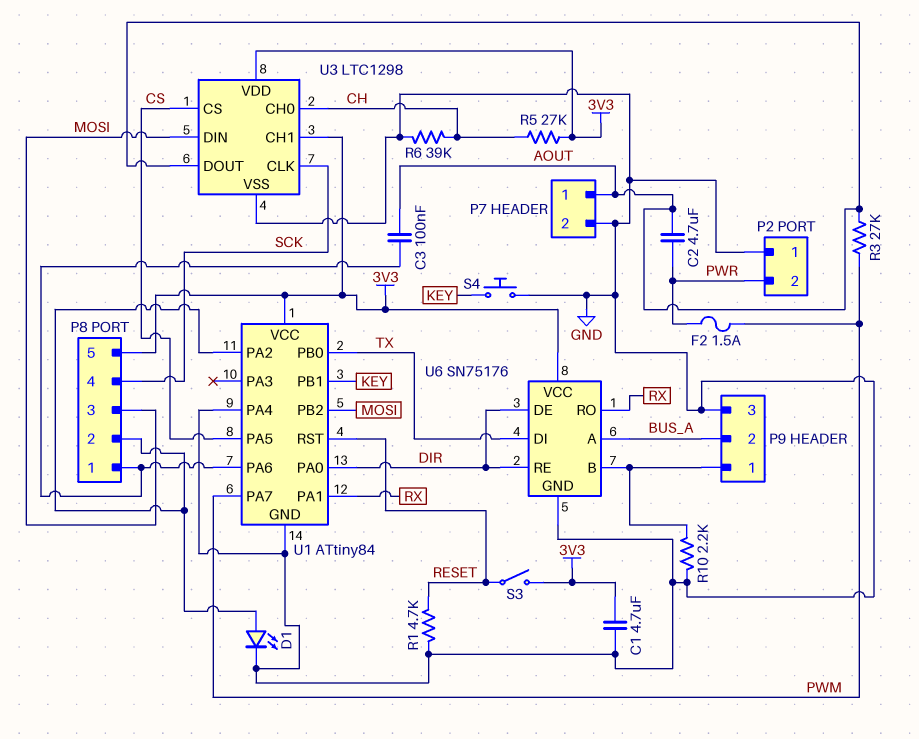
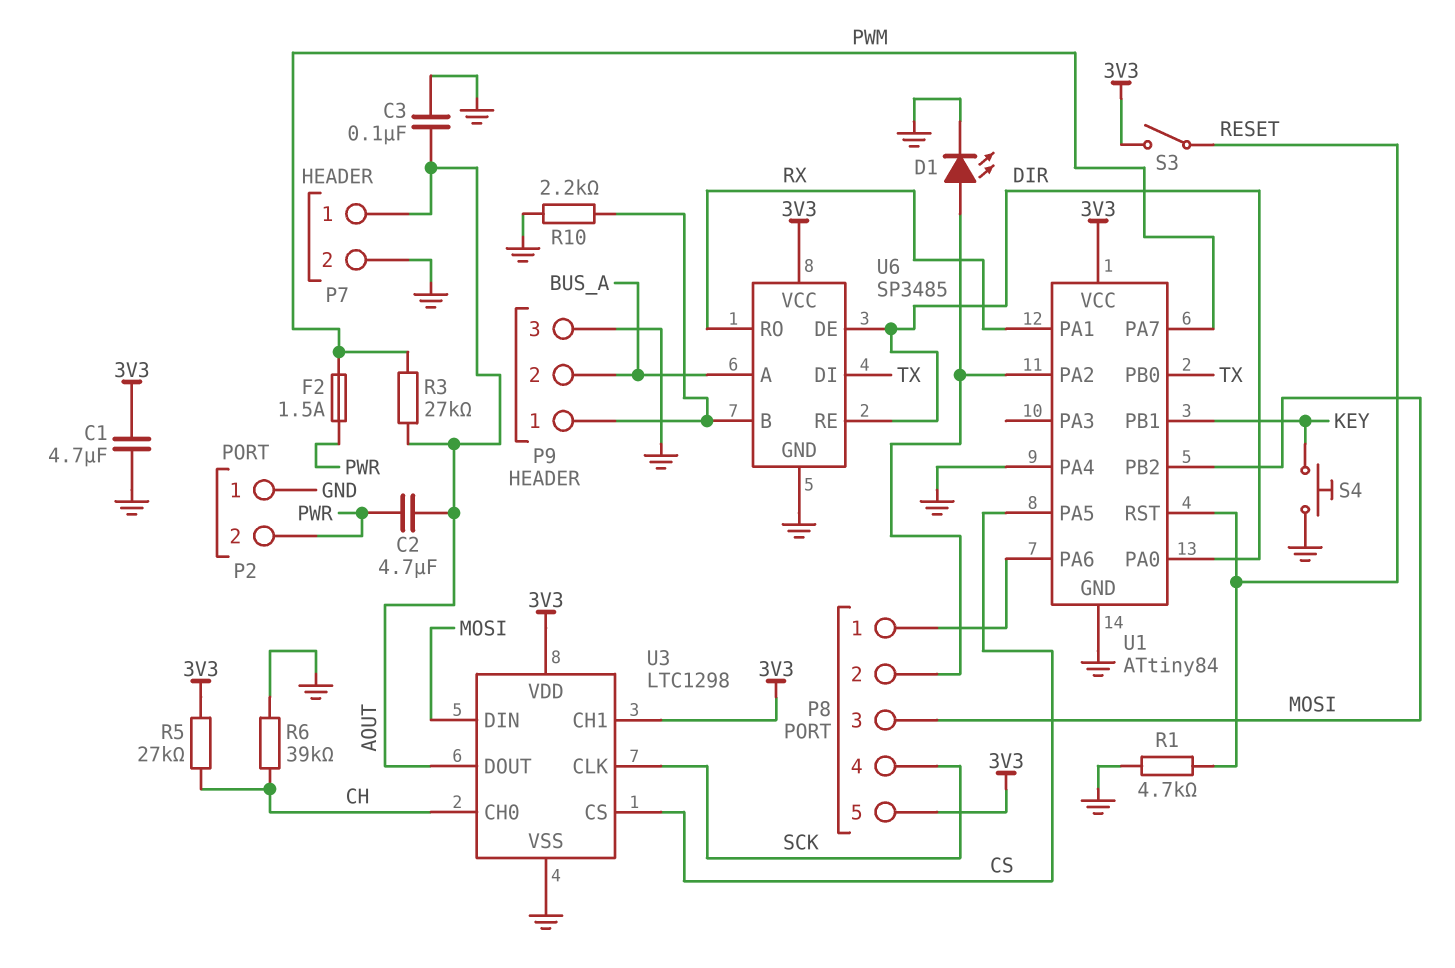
C3: 100nF (AOUT, P8/1) -> 100nF (AOUT, GND)
U6: SN75176 -> SP3485

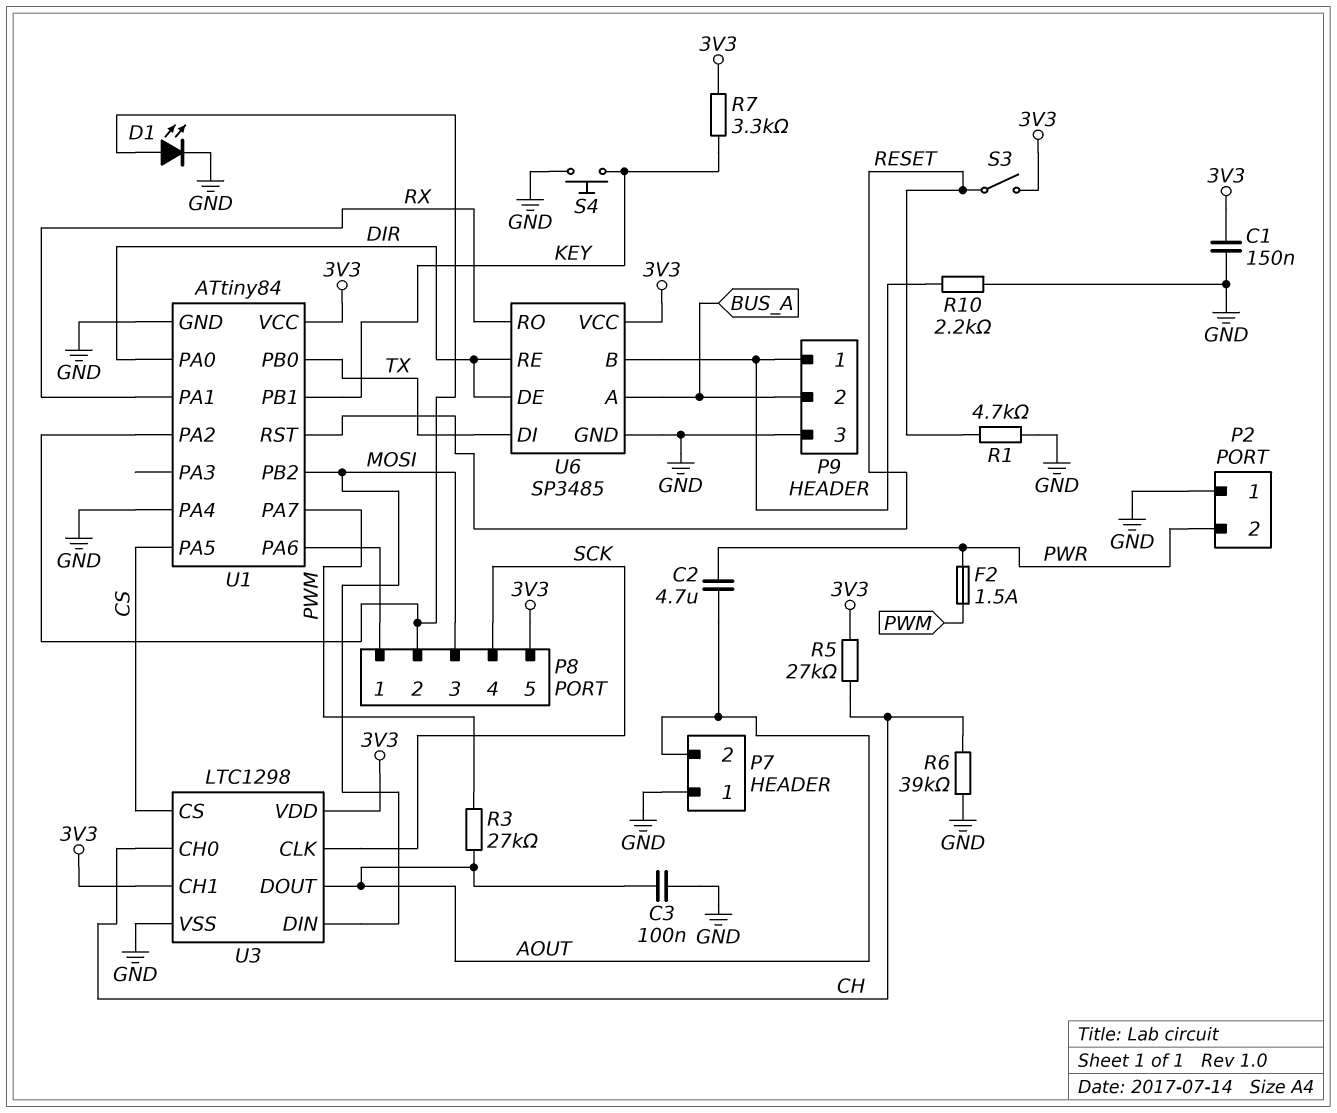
C1: 4.7uF (3V3, GND) -> 150nF (3V3, GND)
P7 pin 1: AOUT -> GND
P7 pin 2: GND -> AOUT
R7: none -> 3.3k (3V3, KEY)

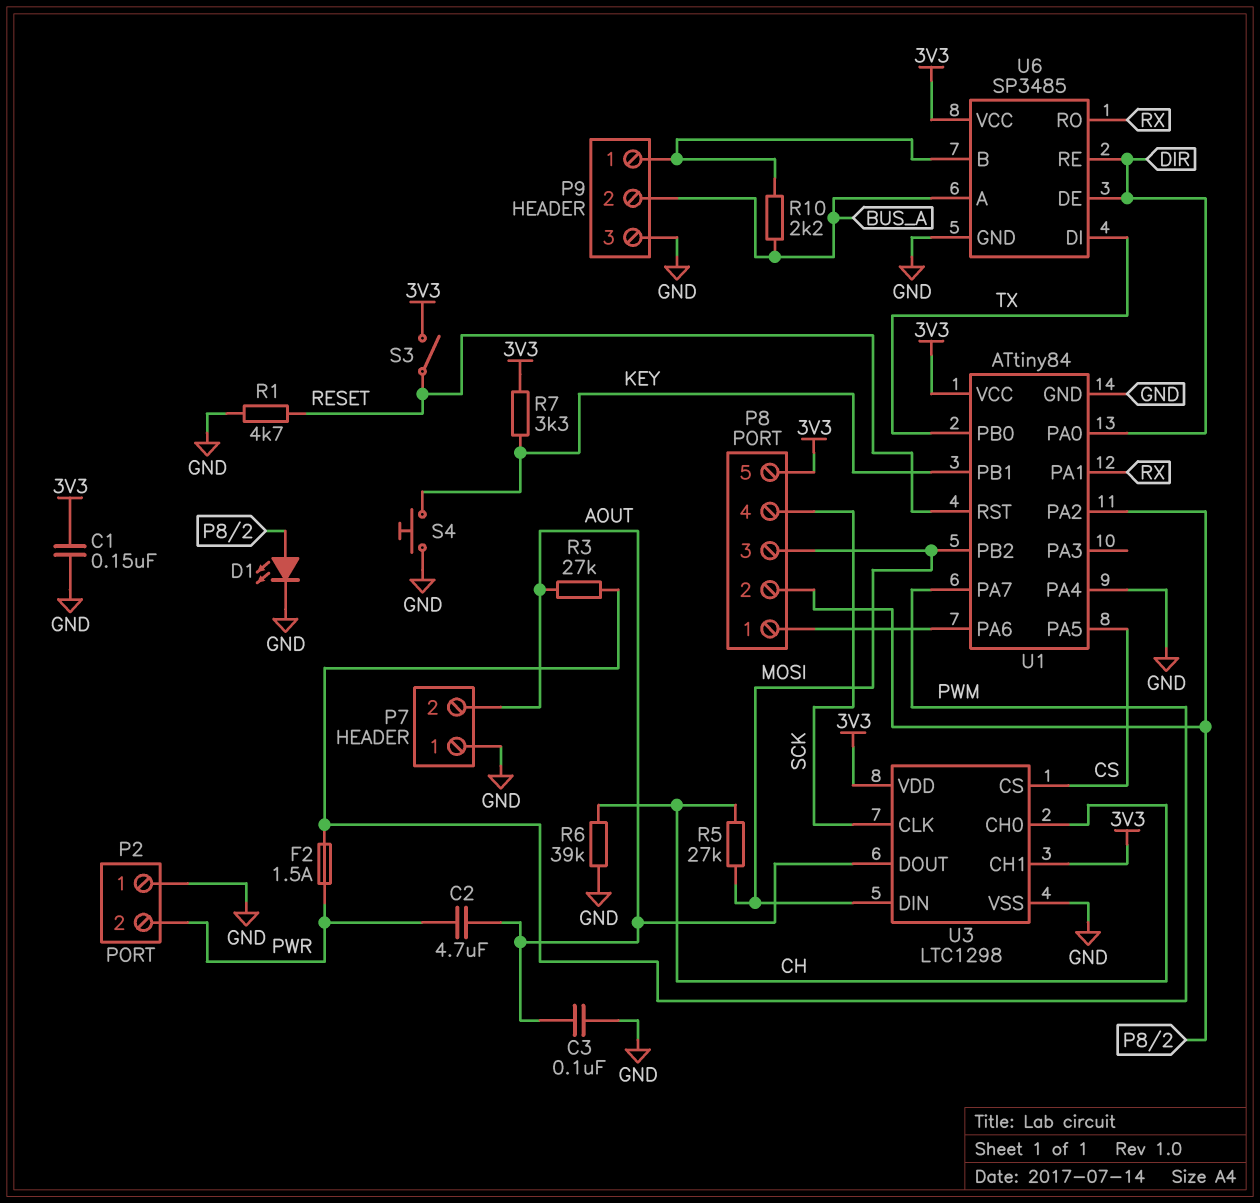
R5: 27k (3V3, CH) -> 27k (CH, MOSI)
R10: 2.2k (GND, P9/1) -> 2.2k (BUS_A, P9/1)

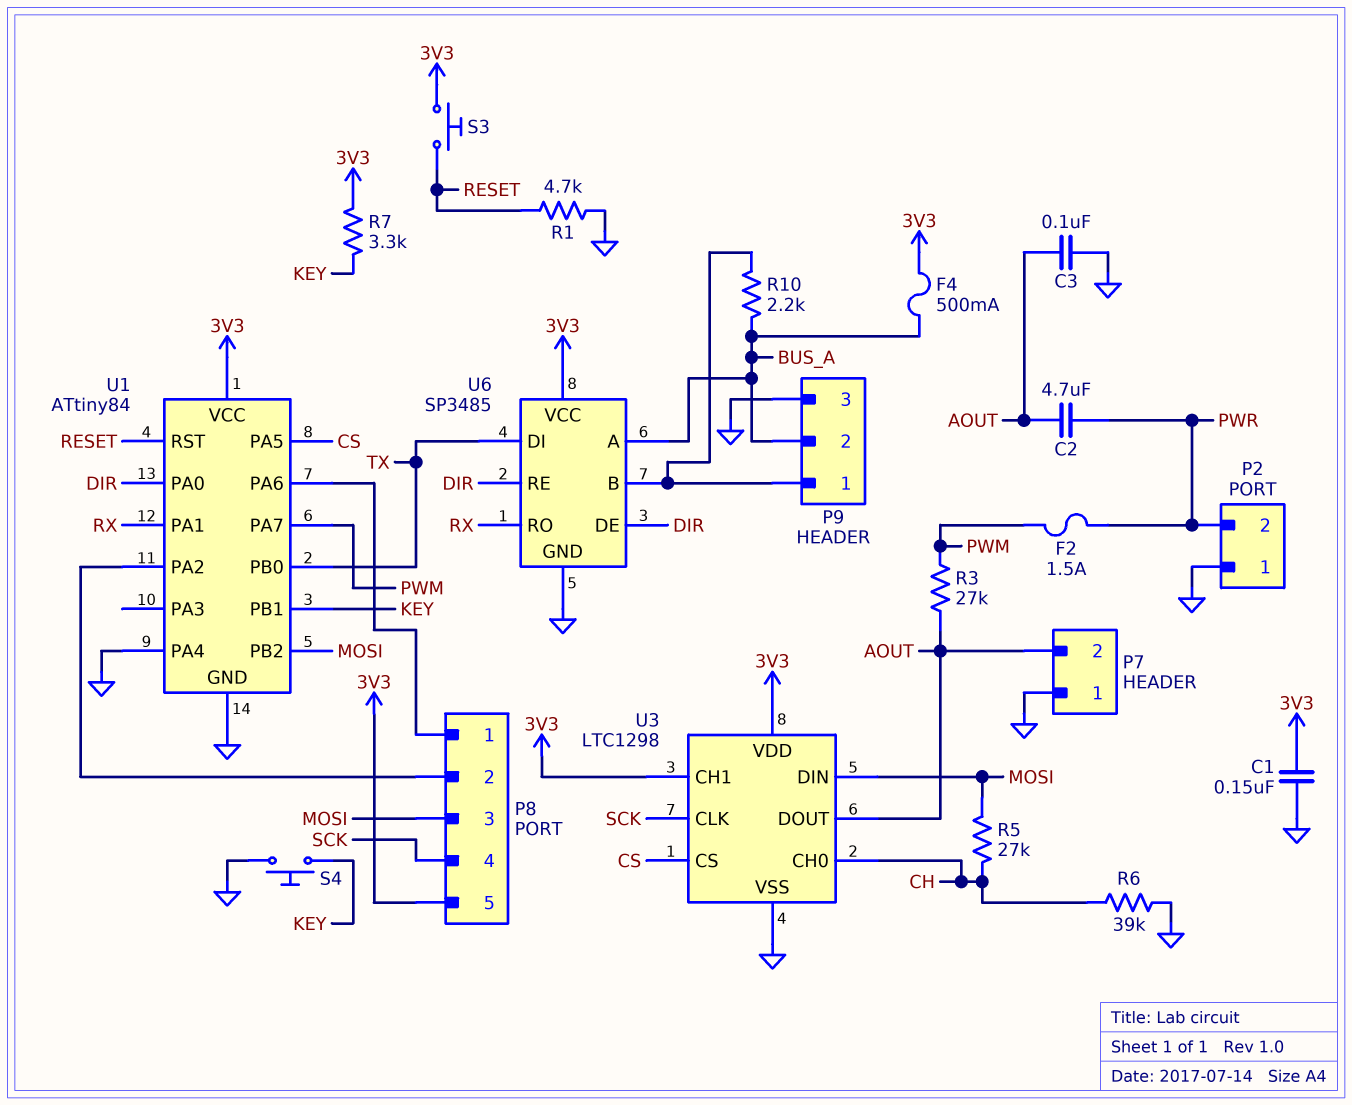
D1: LED (A P8/2, K GND) -> none
F4: none -> 500mA (3V3, BUS_A)
S3: switch (3V3, RESET) -> button (3V3, RESET)

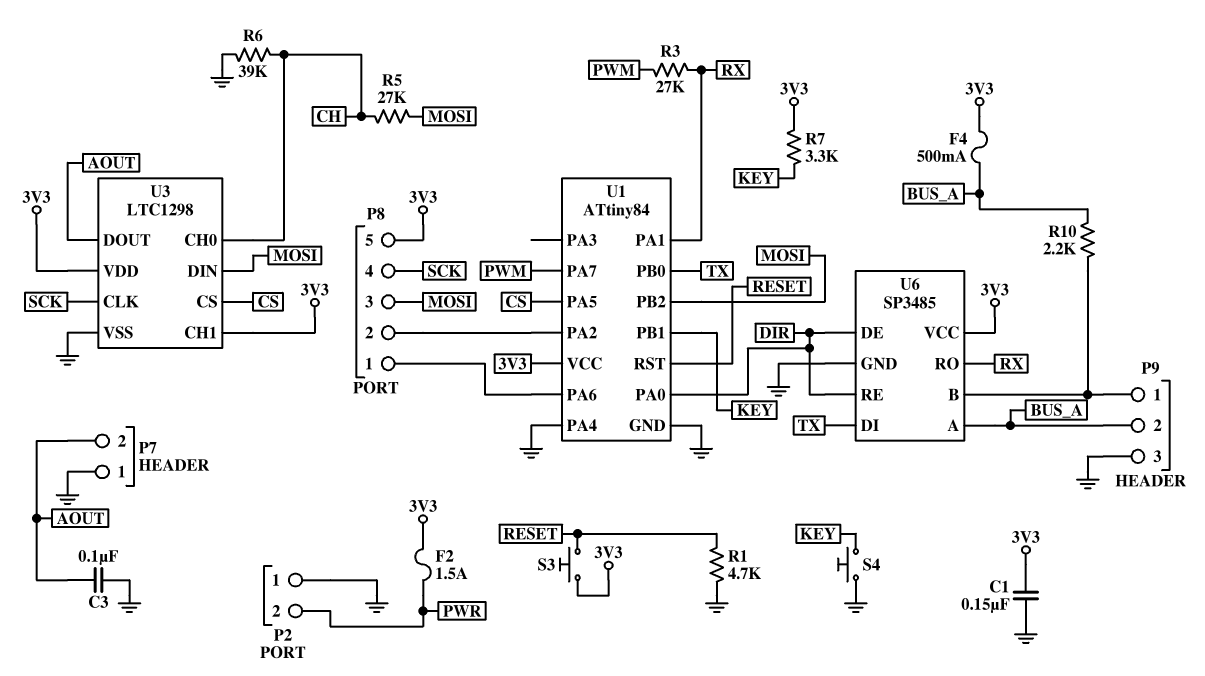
C2: 4.7uF (AOUT, PWR) -> none
F2: 1.5A (PWM, PWR) -> 1.5A (3V3, PWR)
R3: 27k (AOUT, PWM) -> 27k (PWM, RX)

